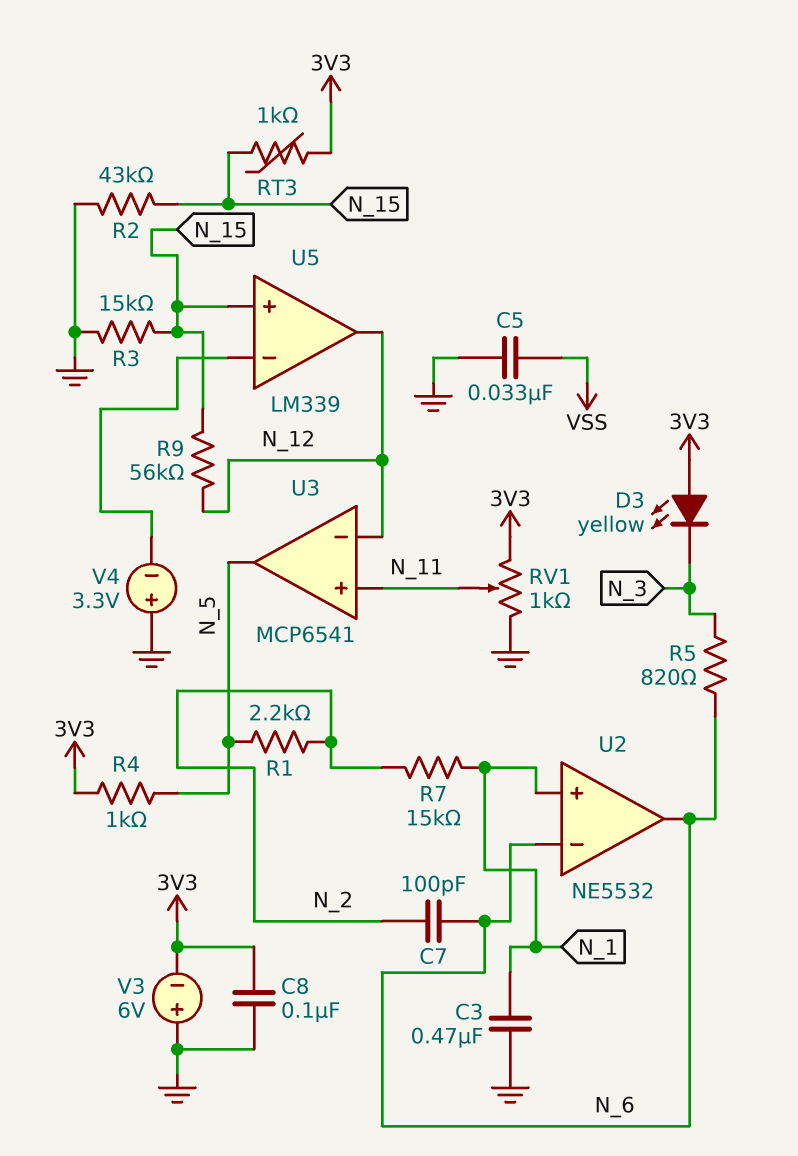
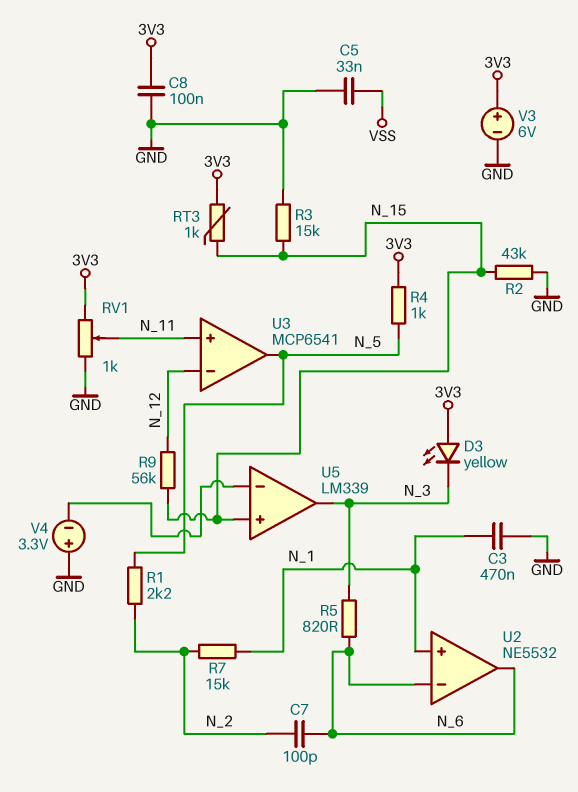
U5 pin out: N_12 -> N_3
V3: 6V (plus GND, minus 3V3) -> 6V (plus 3V3, minus GND)

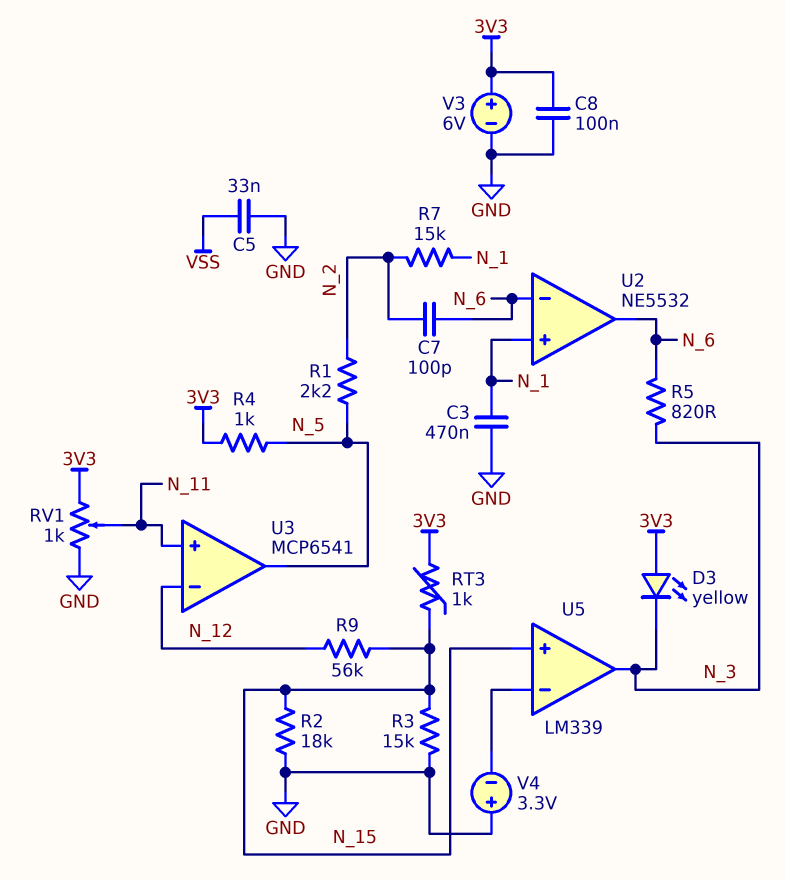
R2: 43k (GND, N_15) -> 18k (GND, N_15)

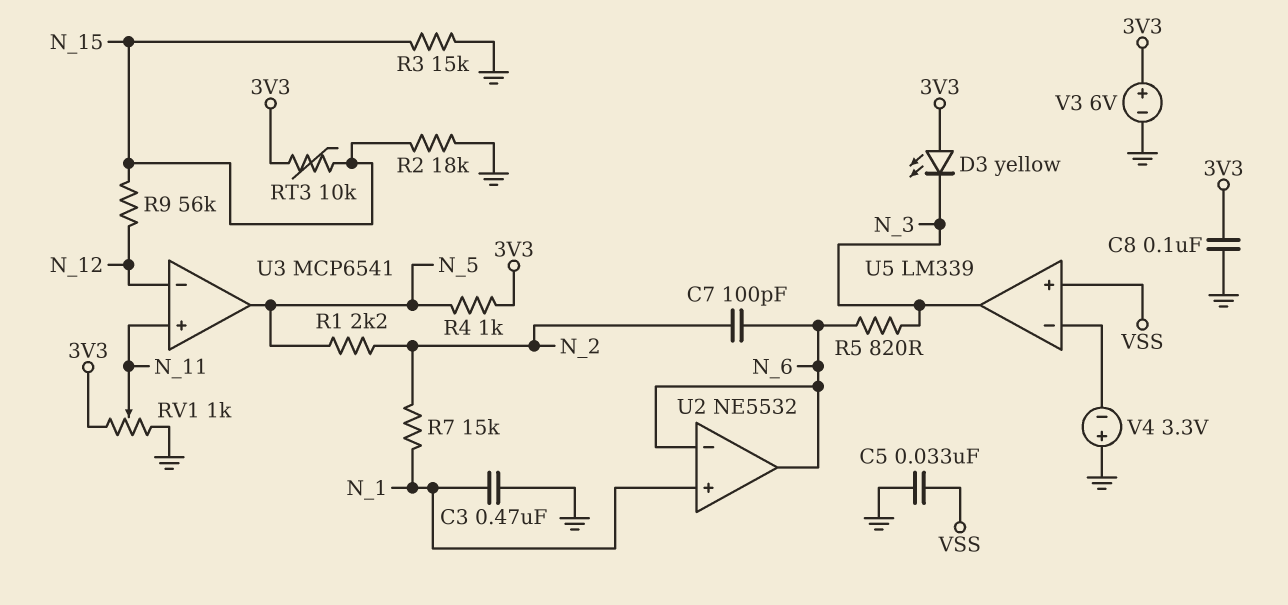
RT3: 1k (3V3, N_15) -> 10k (3V3, N_15)
U5 pin in+: N_15 -> VSS

